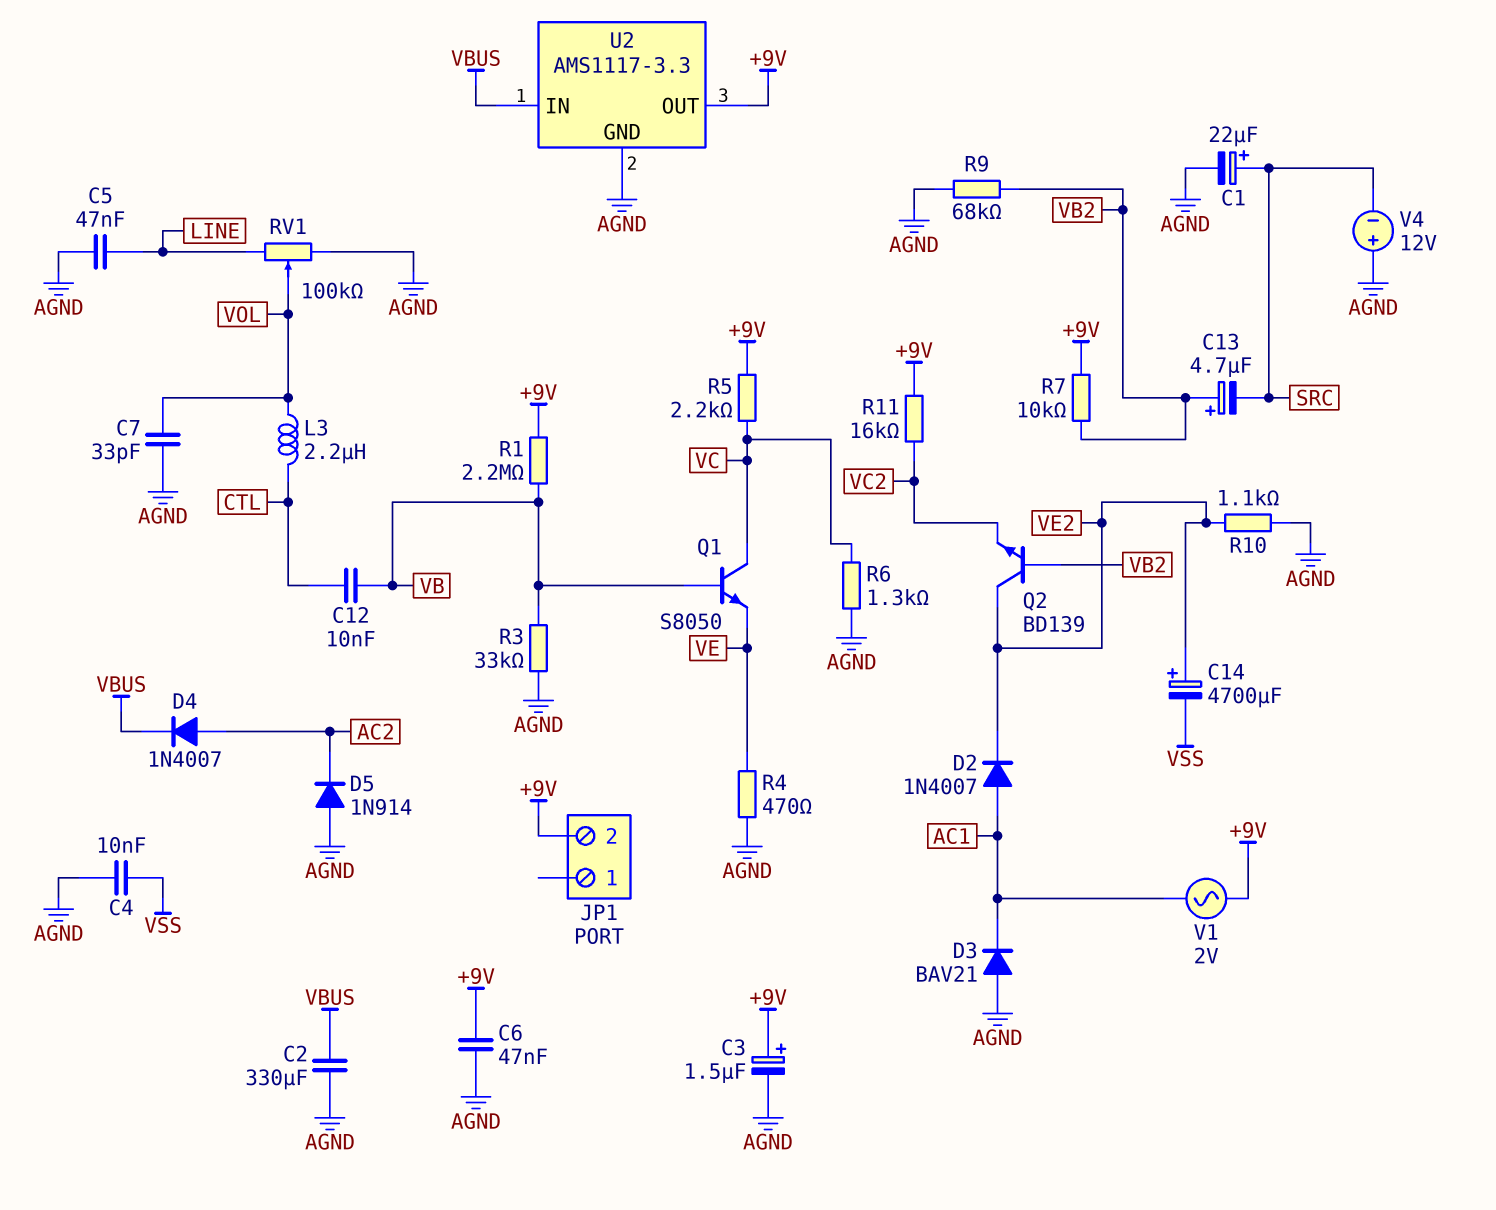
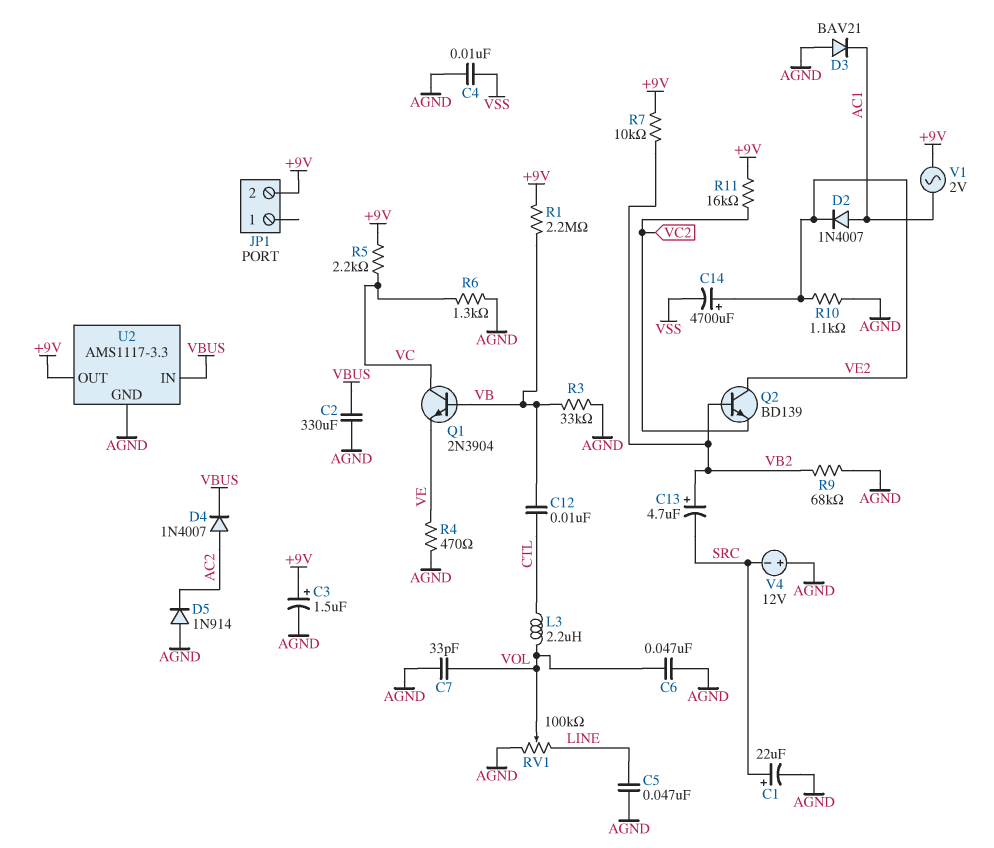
C6: 47nF (+9V, AGND) -> 47nF (AGND, VOL)
Q1: NPN S8050 (B VB, C VC, E VE) -> NPN 2N3904 (B VB, C VC, E VE)

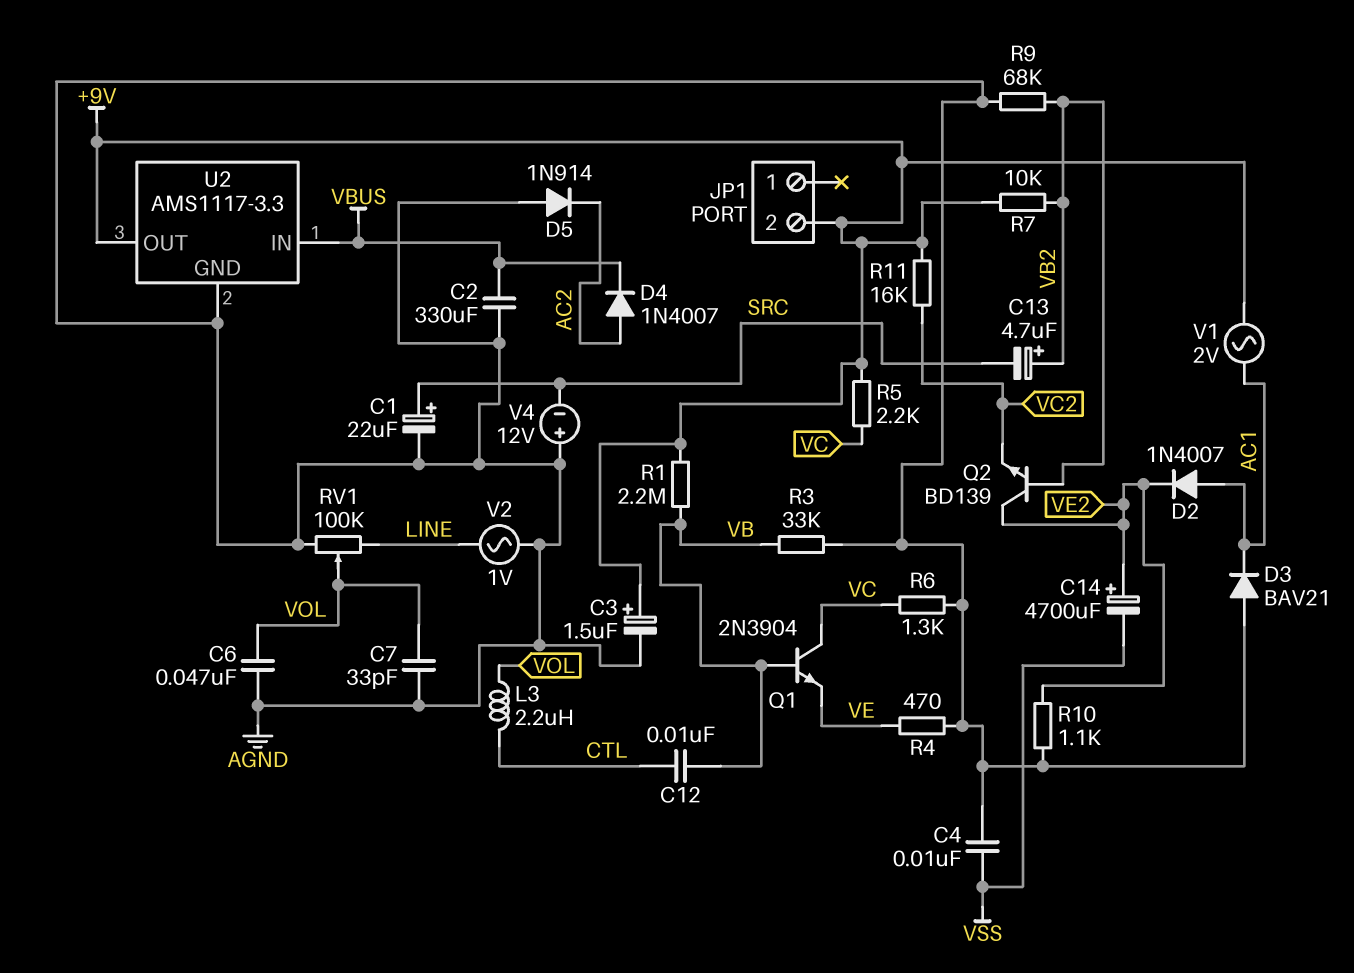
C5: 47nF (AGND, LINE) -> none
V2: none -> AC 1V (AGND, LINE)

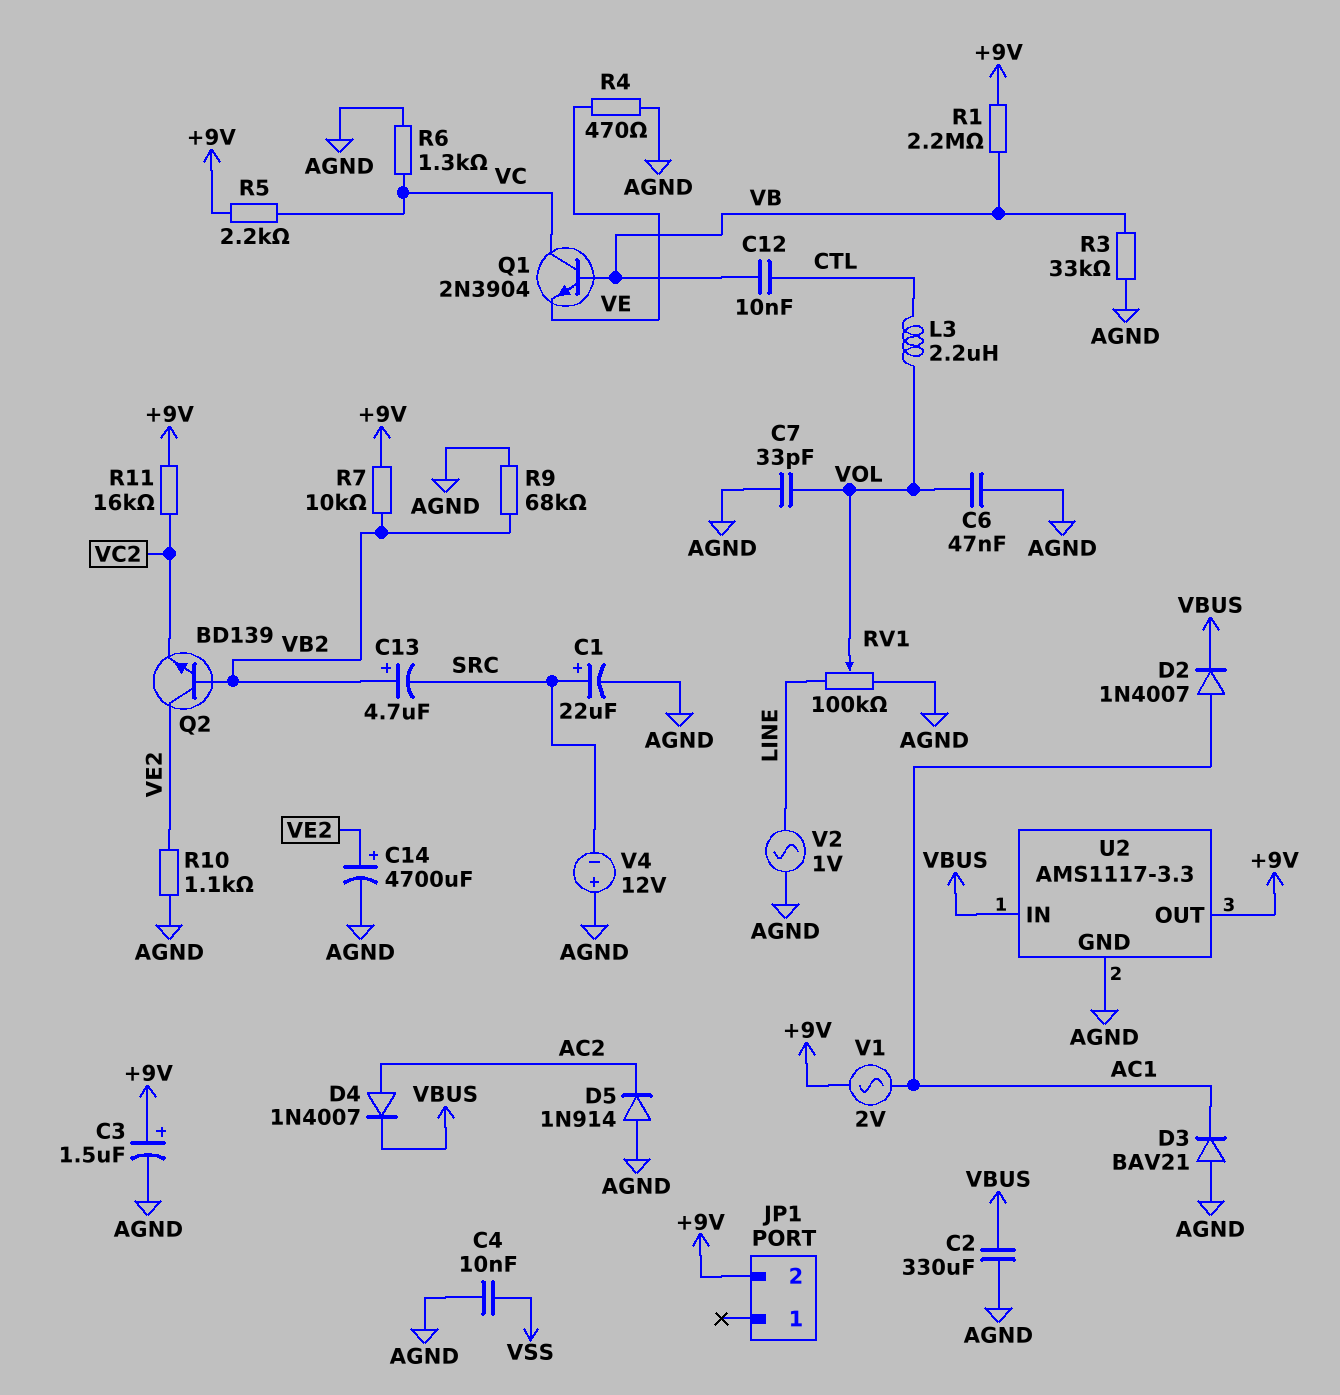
C14: 4700uF (plus VE2, minus VSS) -> 4700uF (plus VE2, minus AGND)
D2: diode 1N4007 (A AC1, K VE2) -> diode 1N4007 (A AC1, K VBUS)

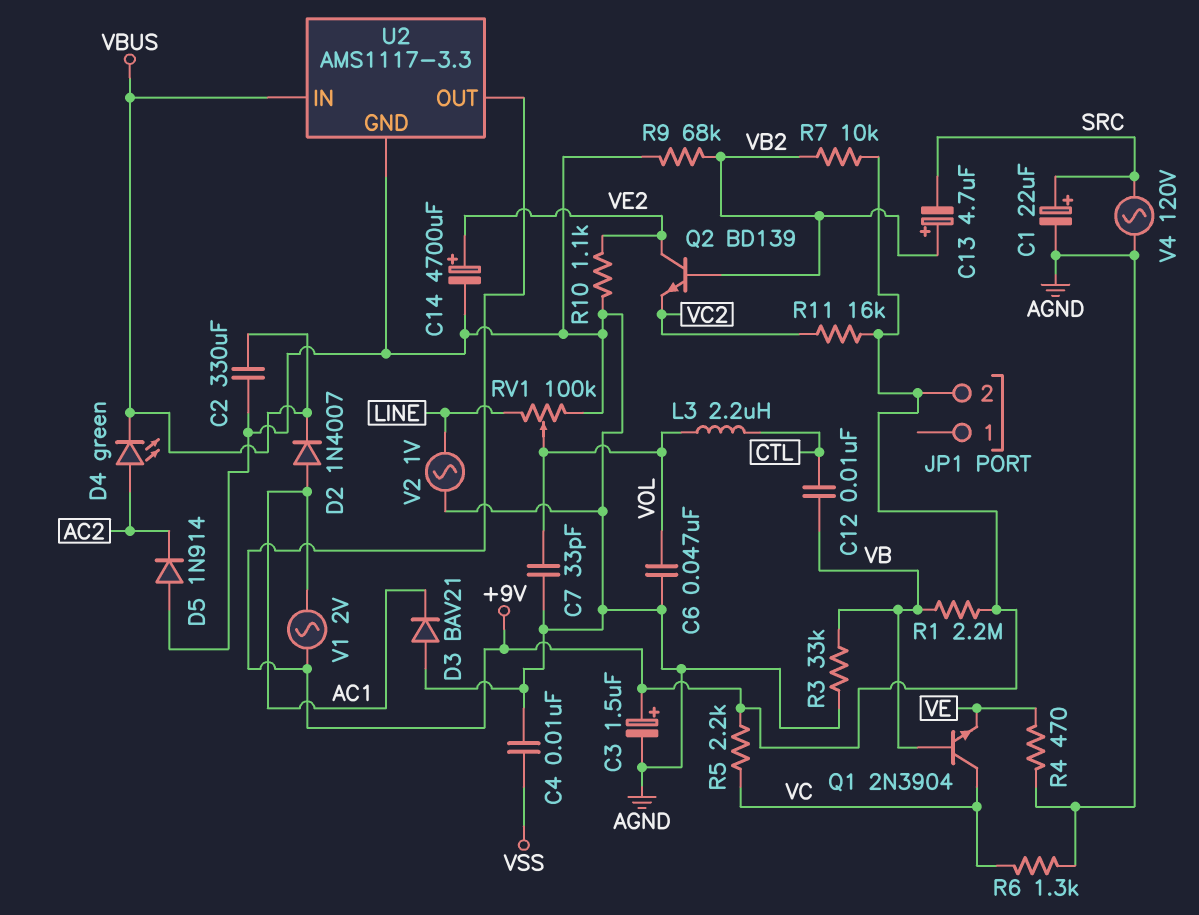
D4: diode 1N4007 (A AC2, K VBUS) -> LED green (A AC2, K VBUS)
V4: 12V (plus AGND, minus SRC) -> AC 120V (AGND, SRC)

